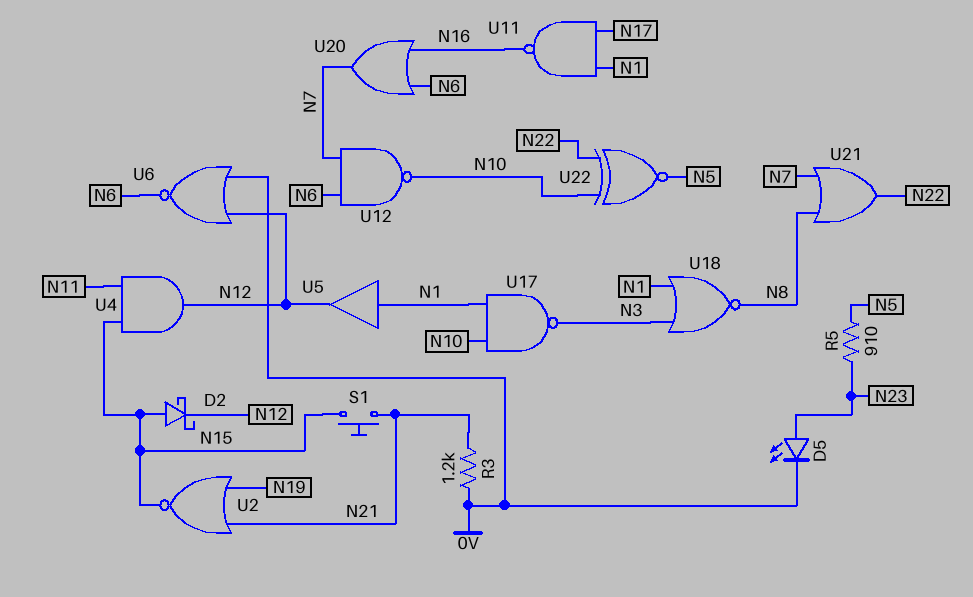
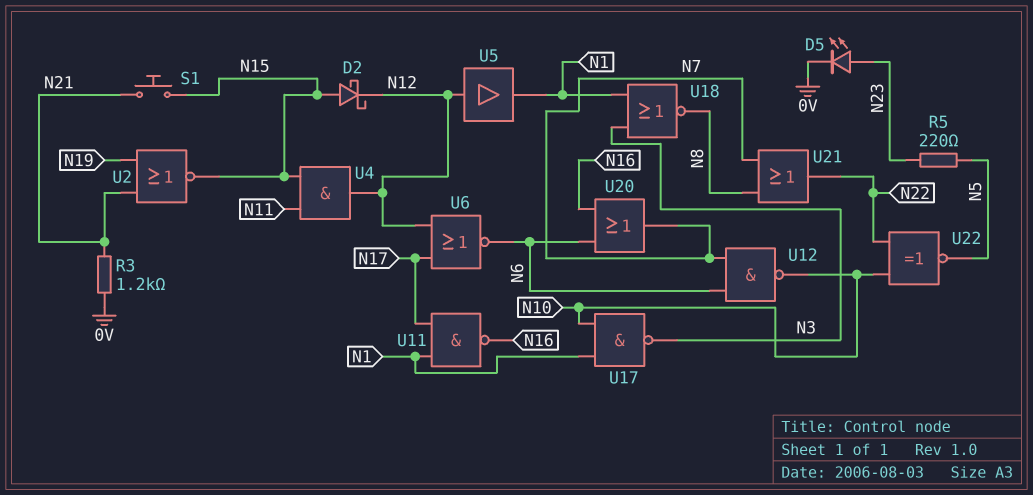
R5: 910 (N5, N23) -> 220 (N5, N23)
U5: buffer (in N1, out N12) -> buffer (in N12, out N1)
U6: NOR (in 0V, in N12, out N6) -> NOR (in N12, in N17, out N6)

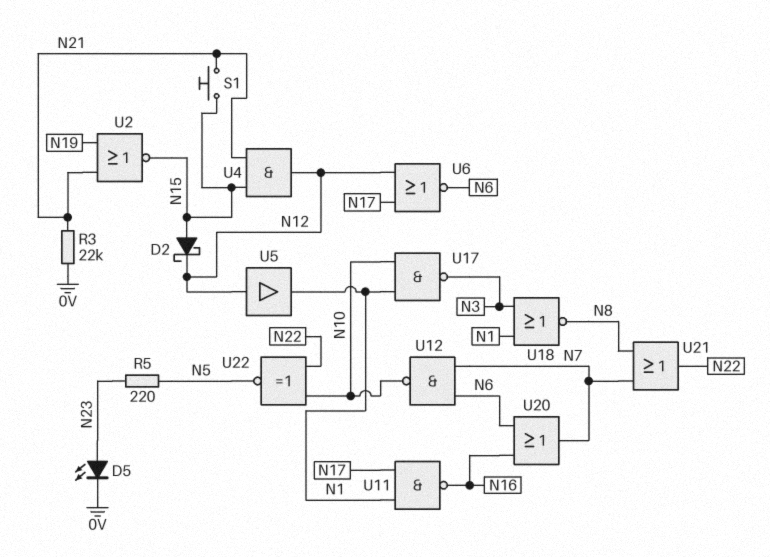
R3: 1.2k (0V, N21) -> 22k (0V, N21)
U4: AND (in N11, in N15, out N12) -> AND (in N15, in N21, out N12)

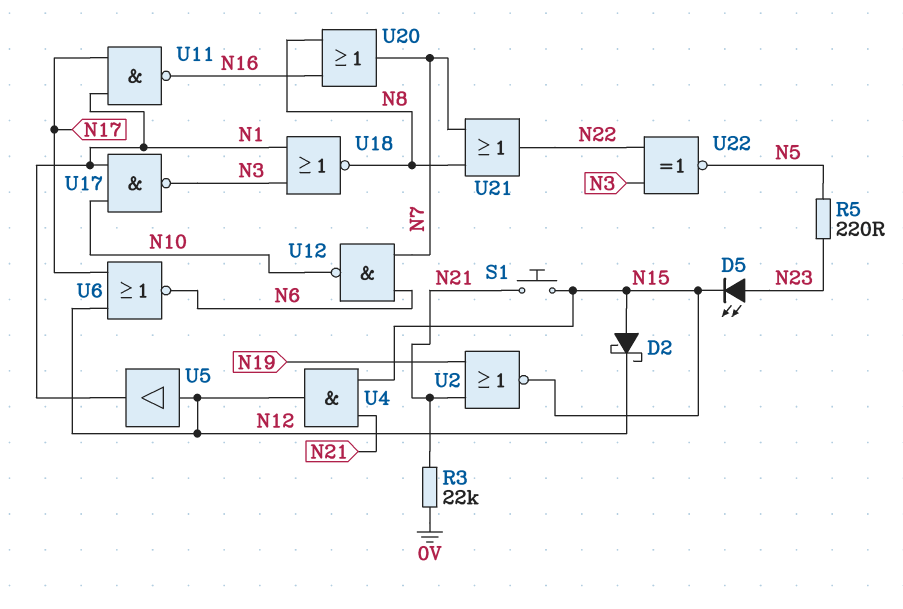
D5: LED (A N23, K 0V) -> LED (A N23, K N15)
U20: OR (in N6, in N16, out N7) -> OR (in N8, in N16, out N7)
U22: XNOR (in N10, in N22, out N5) -> XNOR (in N3, in N22, out N5)

